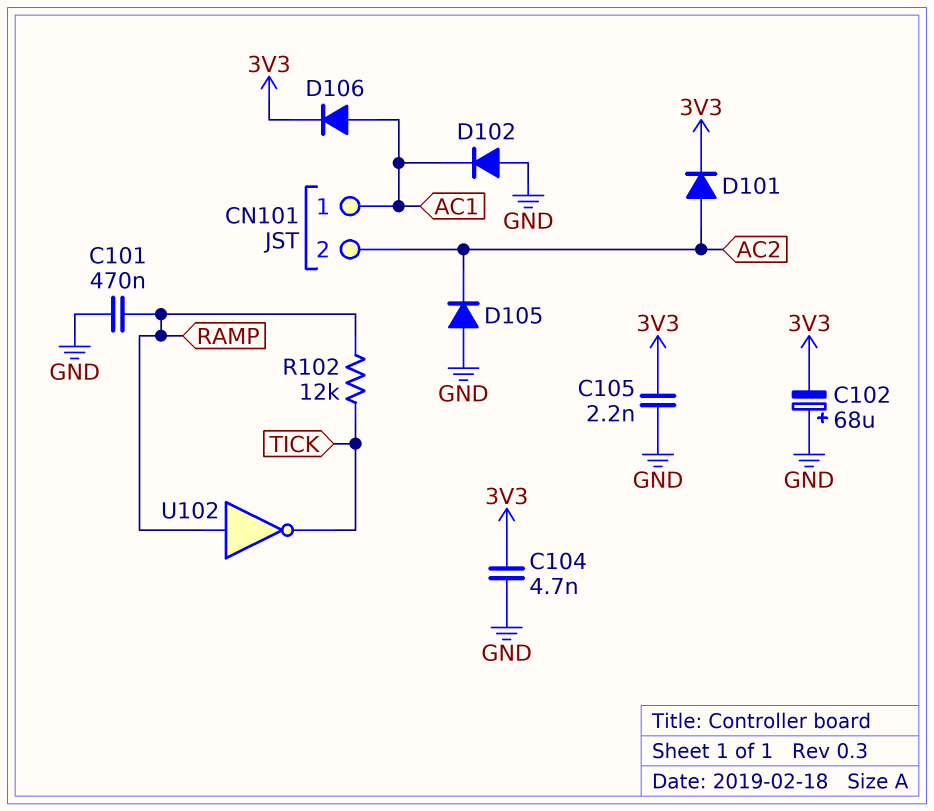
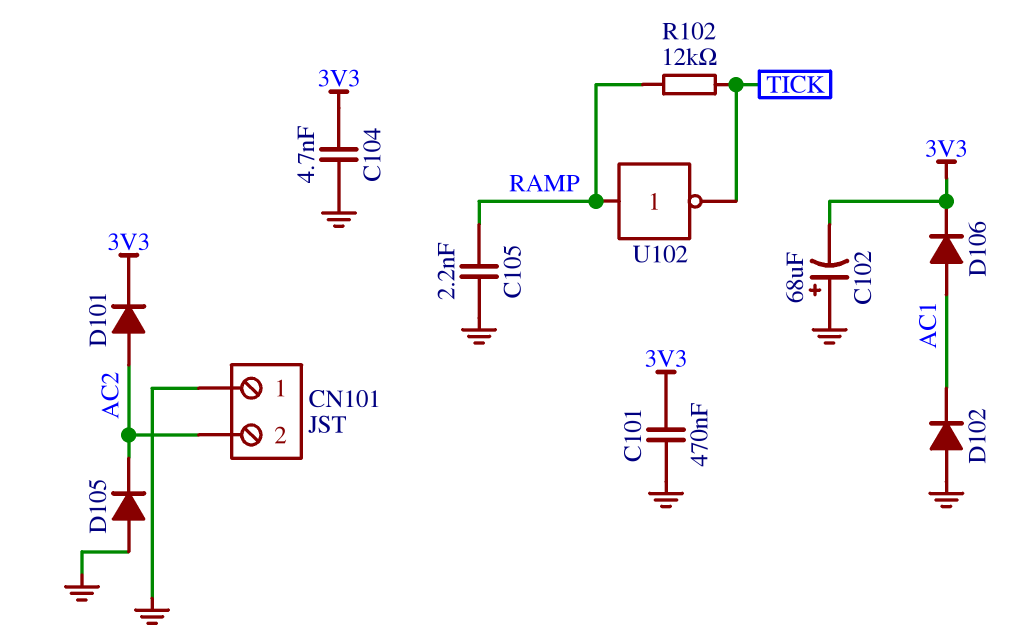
C101: 470nF (GND, RAMP) -> 470nF (3V3, GND)
C105: 2.2nF (3V3, GND) -> 2.2nF (GND, RAMP)
CN101 pin 1: AC1 -> GND

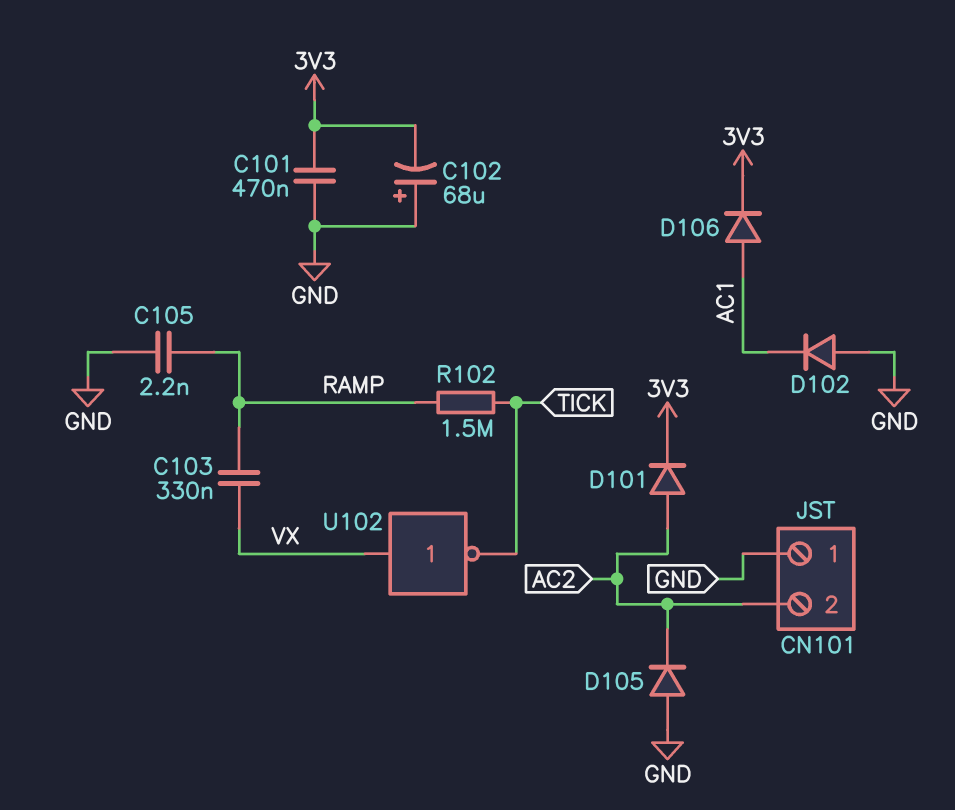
C103: none -> 330nF (RAMP, VX)
C104: 4.7nF (3V3, GND) -> none
R102: 12k (RAMP, TICK) -> 1.5M (RAMP, TICK)
U102: NOT (in RAMP, out TICK) -> NOT (in VX, out TICK)

